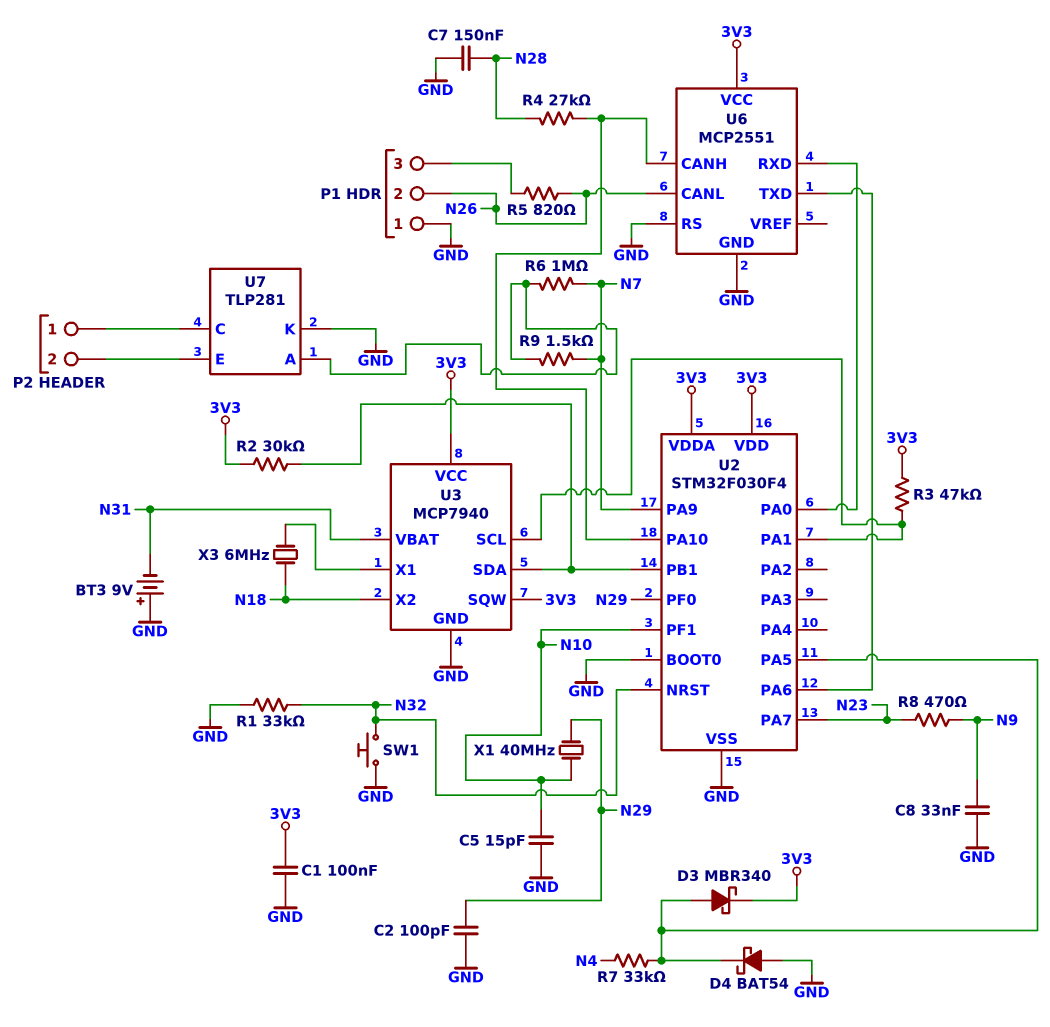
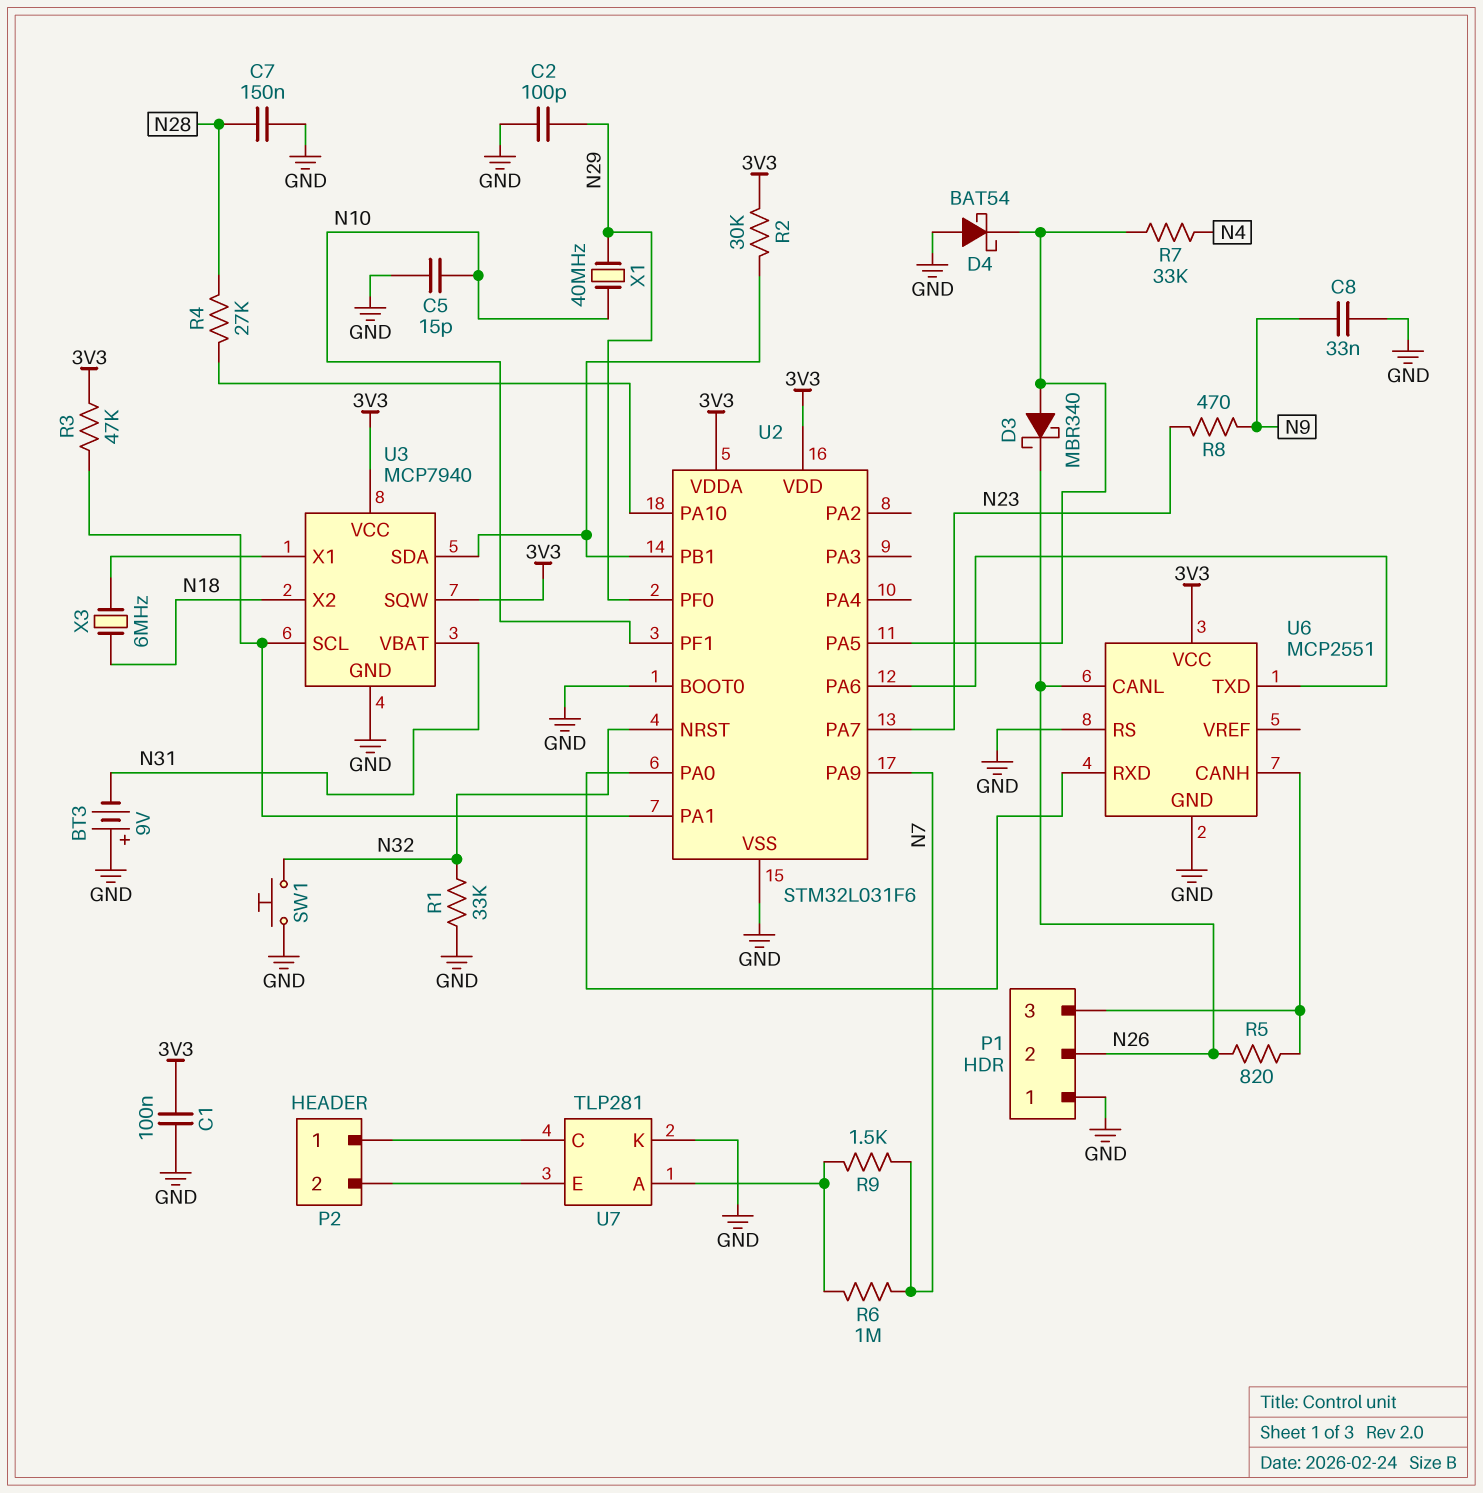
D3: schottky MBR340 (A U2/PA5, K 3V3) -> schottky MBR340 (A U2/PA5, K N26)
U2: STM32F030F4 -> STM32L031F6
U6 pin CANH: U2/PA10 -> P1/3

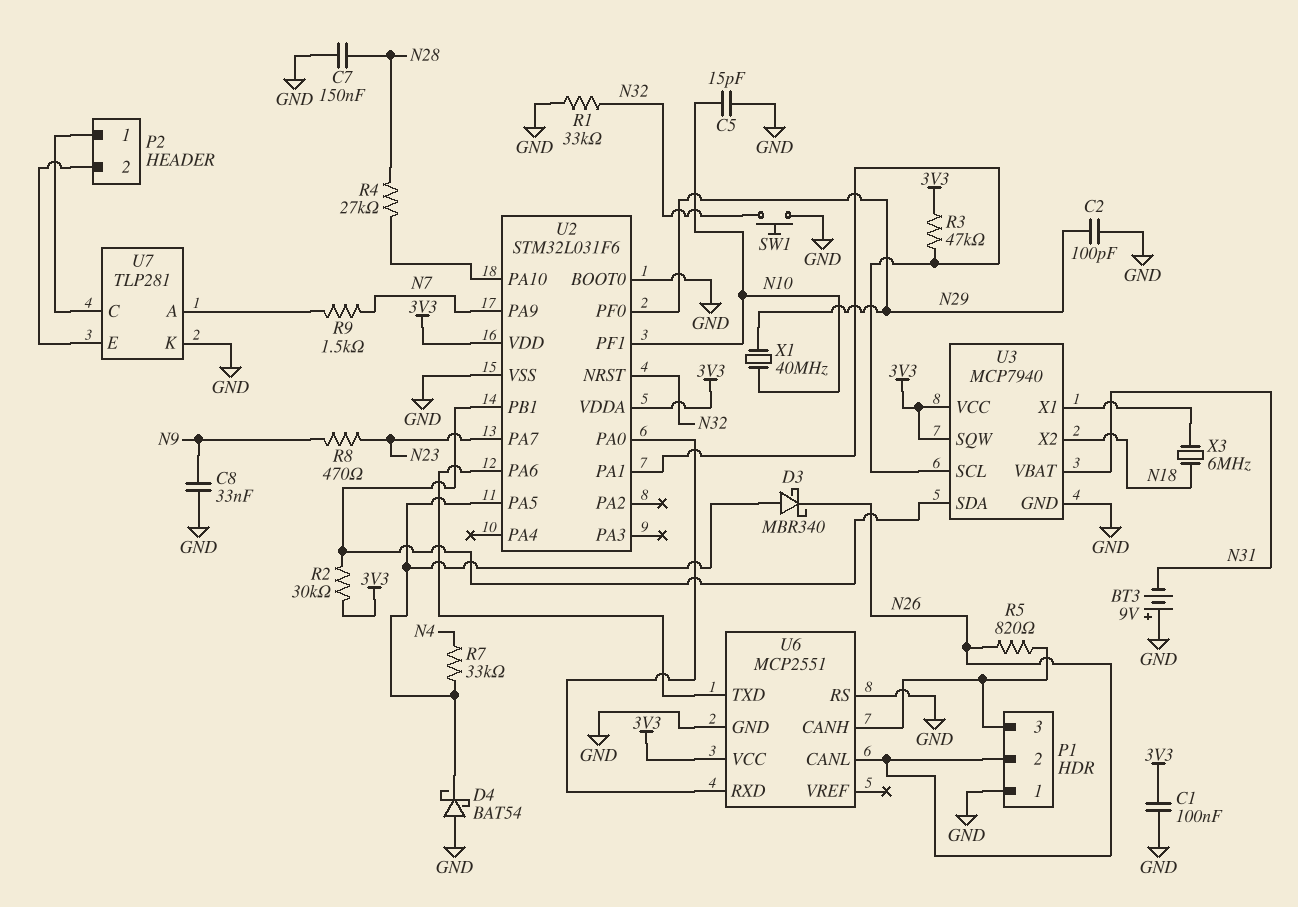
R6: 1M (N7, U7/A) -> none

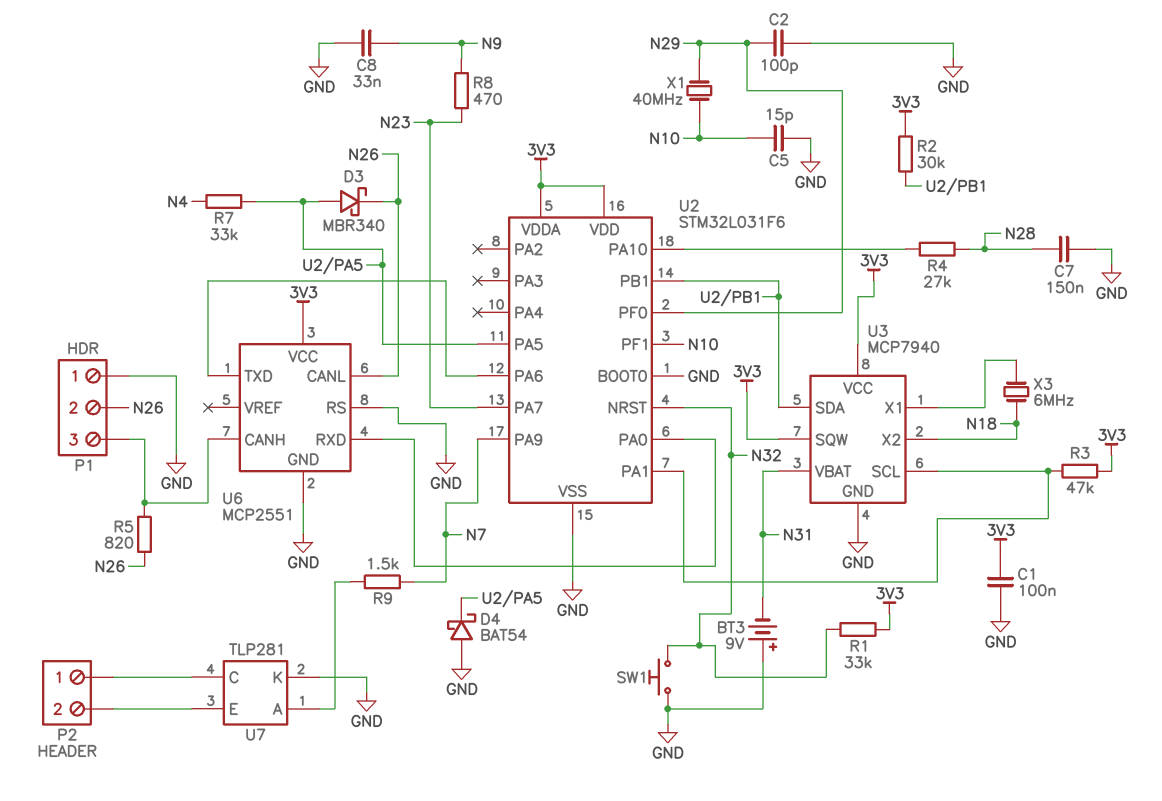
R1: 33k (GND, N32) -> 33k (3V3, N32)

